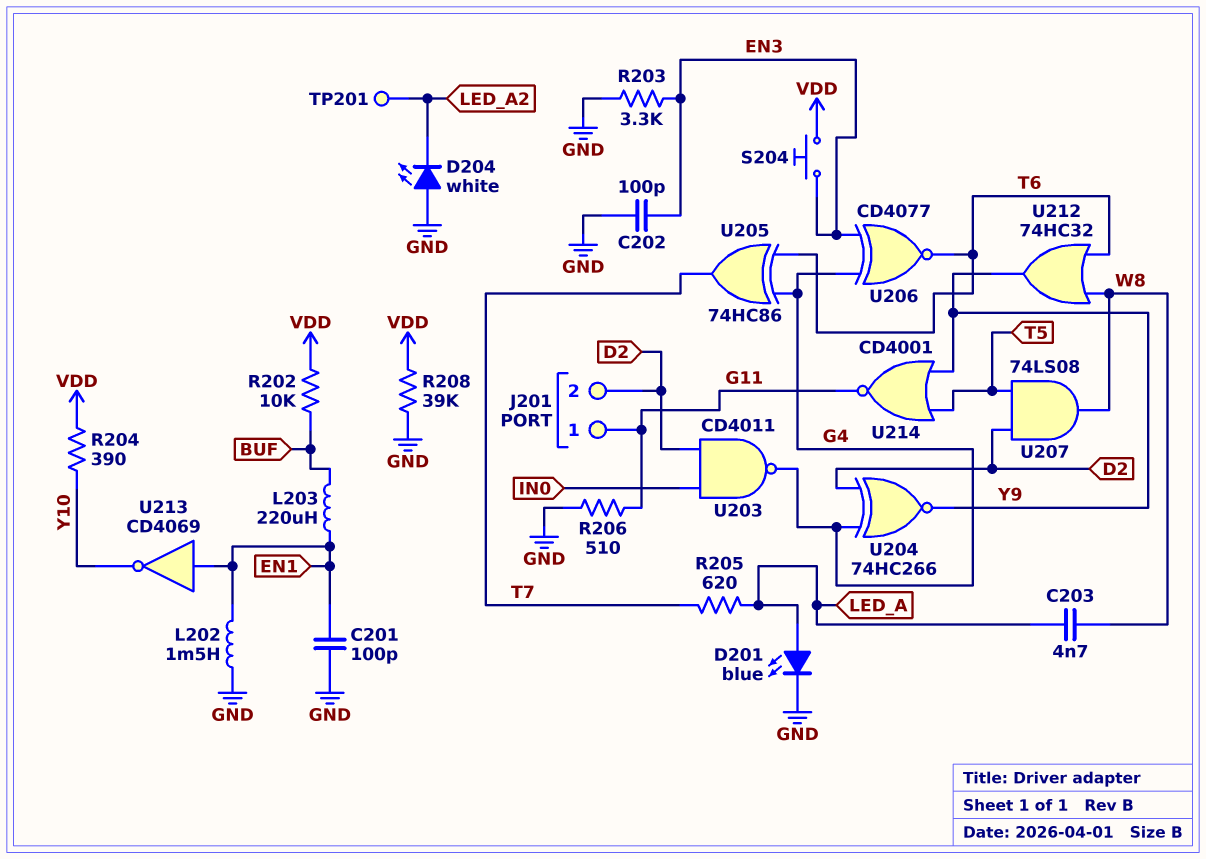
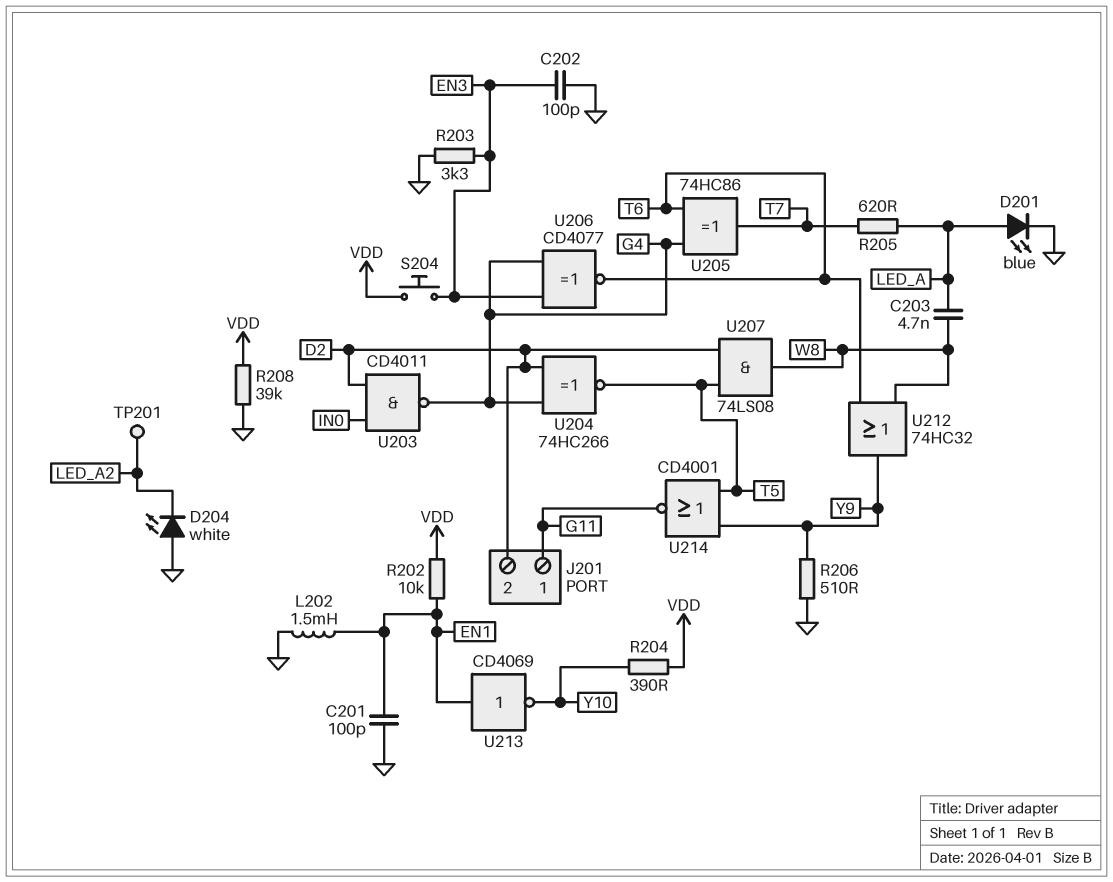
L203: 220uH (BUF, EN1) -> none
R202: 10k (BUF, VDD) -> 10k (EN1, VDD)
R206: 510 (G11, GND) -> 510 (GND, Y9)
U204: XNOR 74HC266 (in D2, in G4, out Y9) -> XNOR 74HC266 (in D2, in G4, out T5)

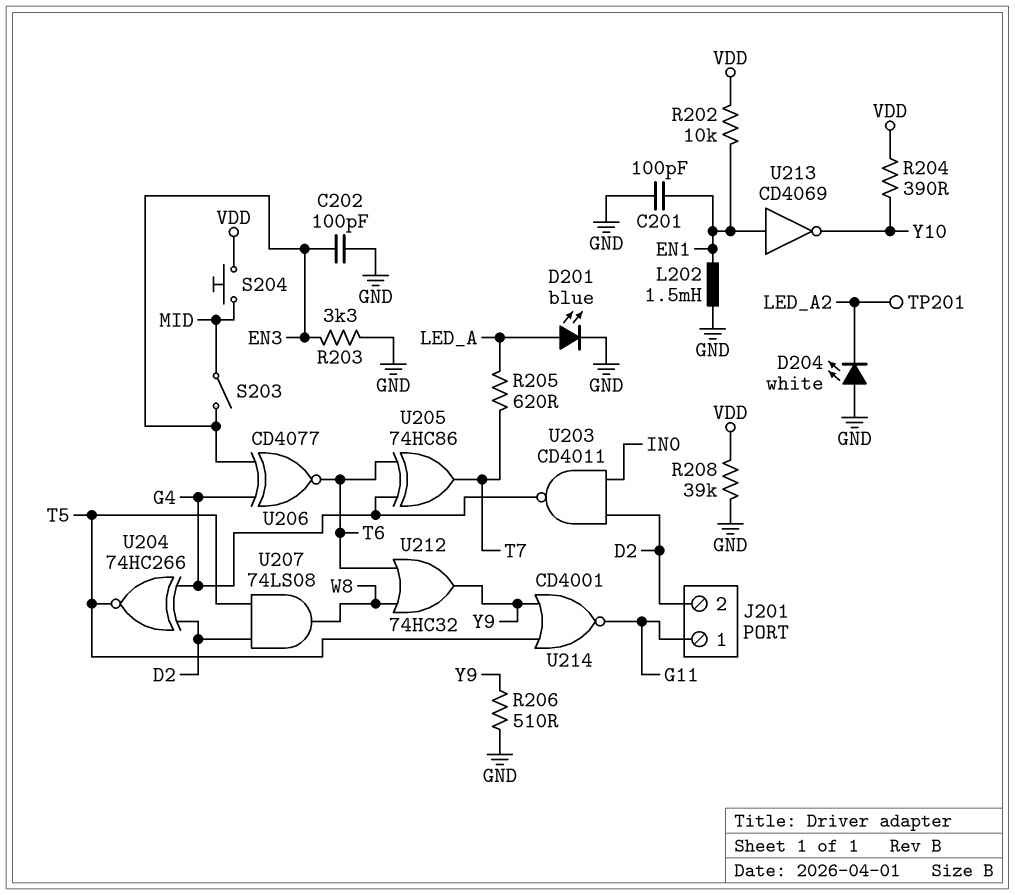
C203: 4.7nF (LED_A, W8) -> none
S203: none -> switch (EN3, MID)
S204: button (EN3, VDD) -> button (MID, VDD)

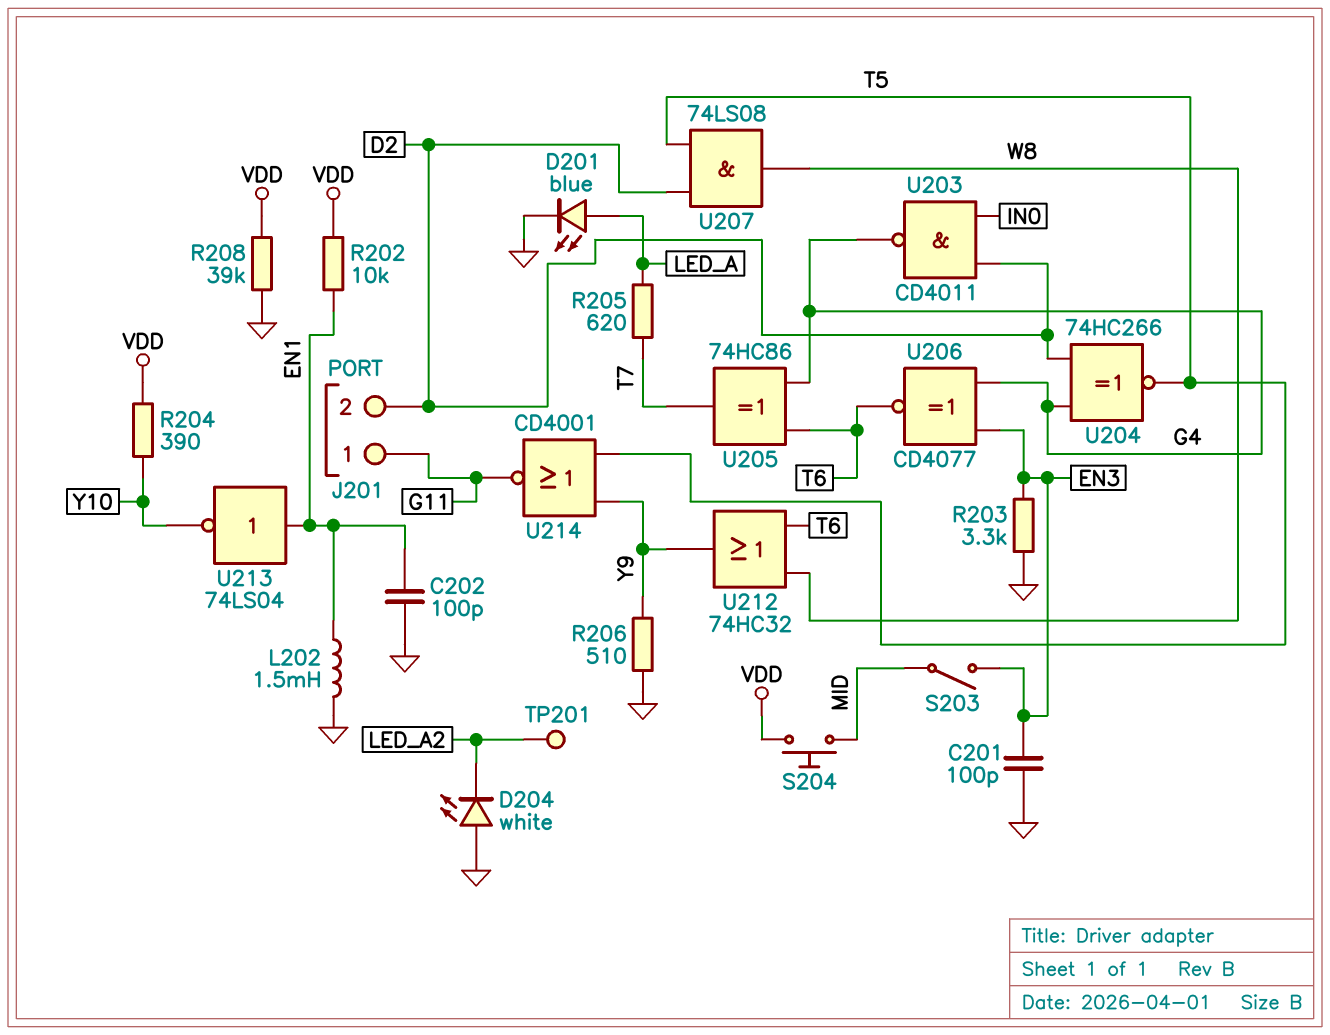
C201: 100pF (EN1, GND) -> 100pF (EN3, GND)
C202: 100pF (EN3, GND) -> 100pF (EN1, GND)
U213: NOT CD4069 (in EN1, out Y10) -> NOT 74LS04 (in EN1, out Y10)

